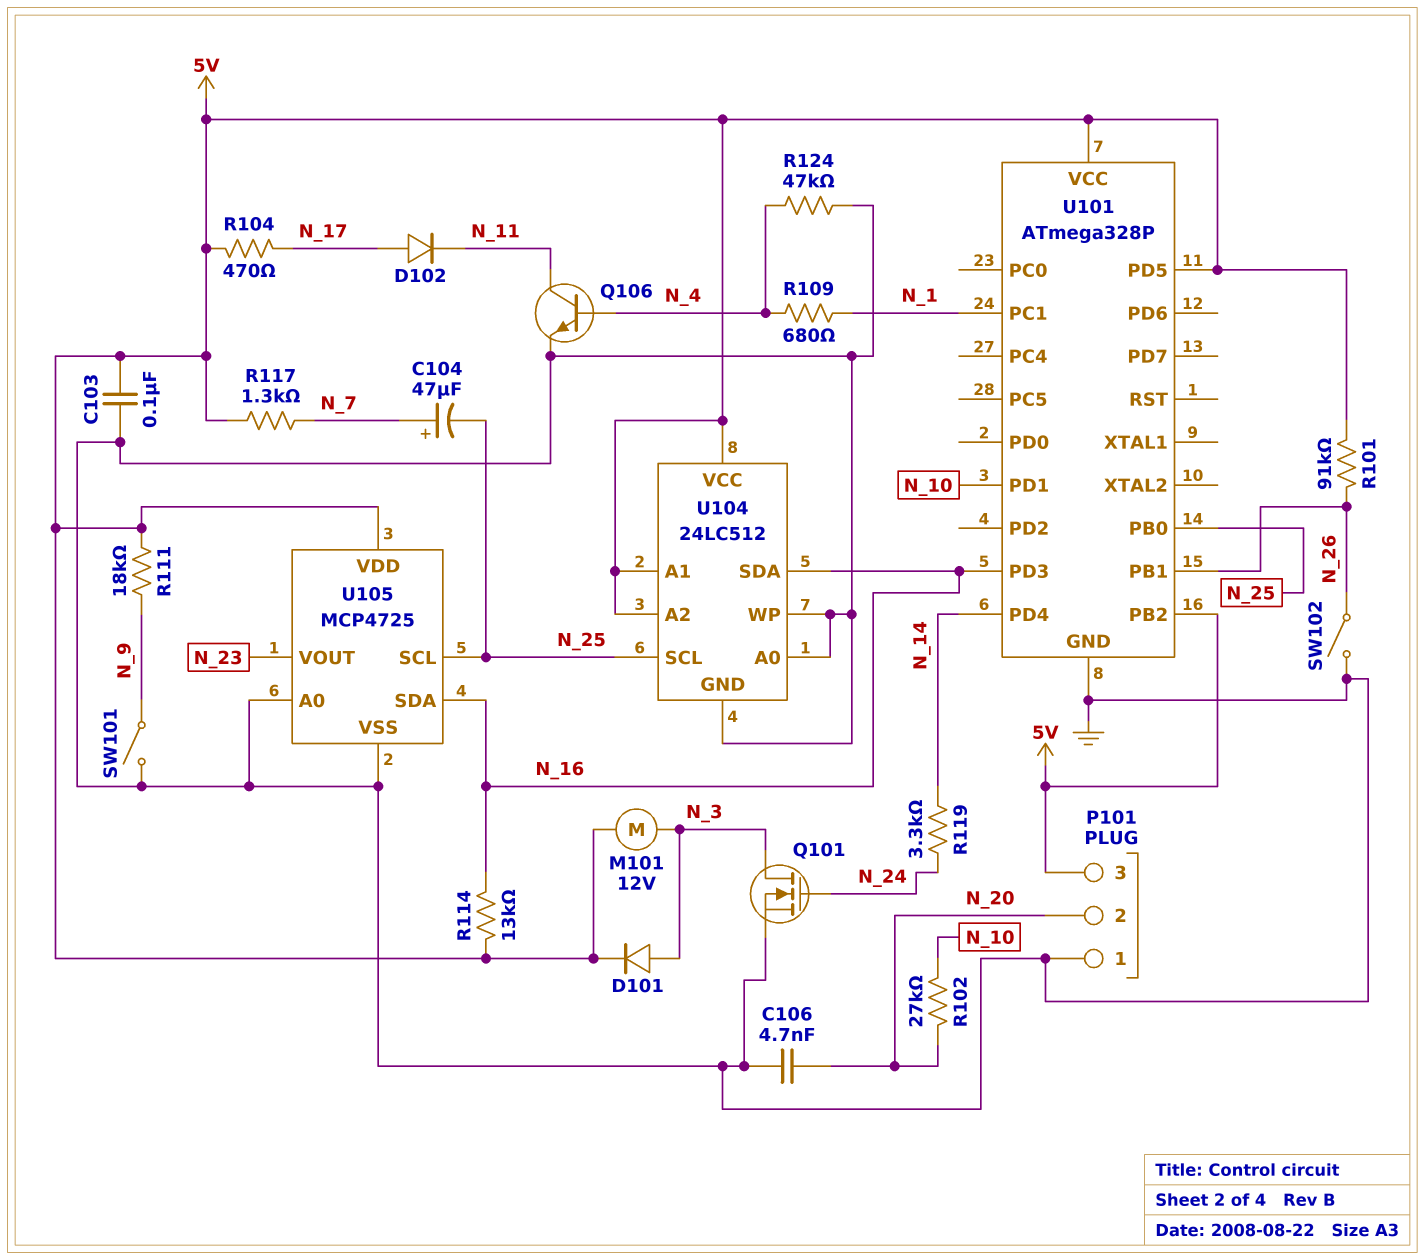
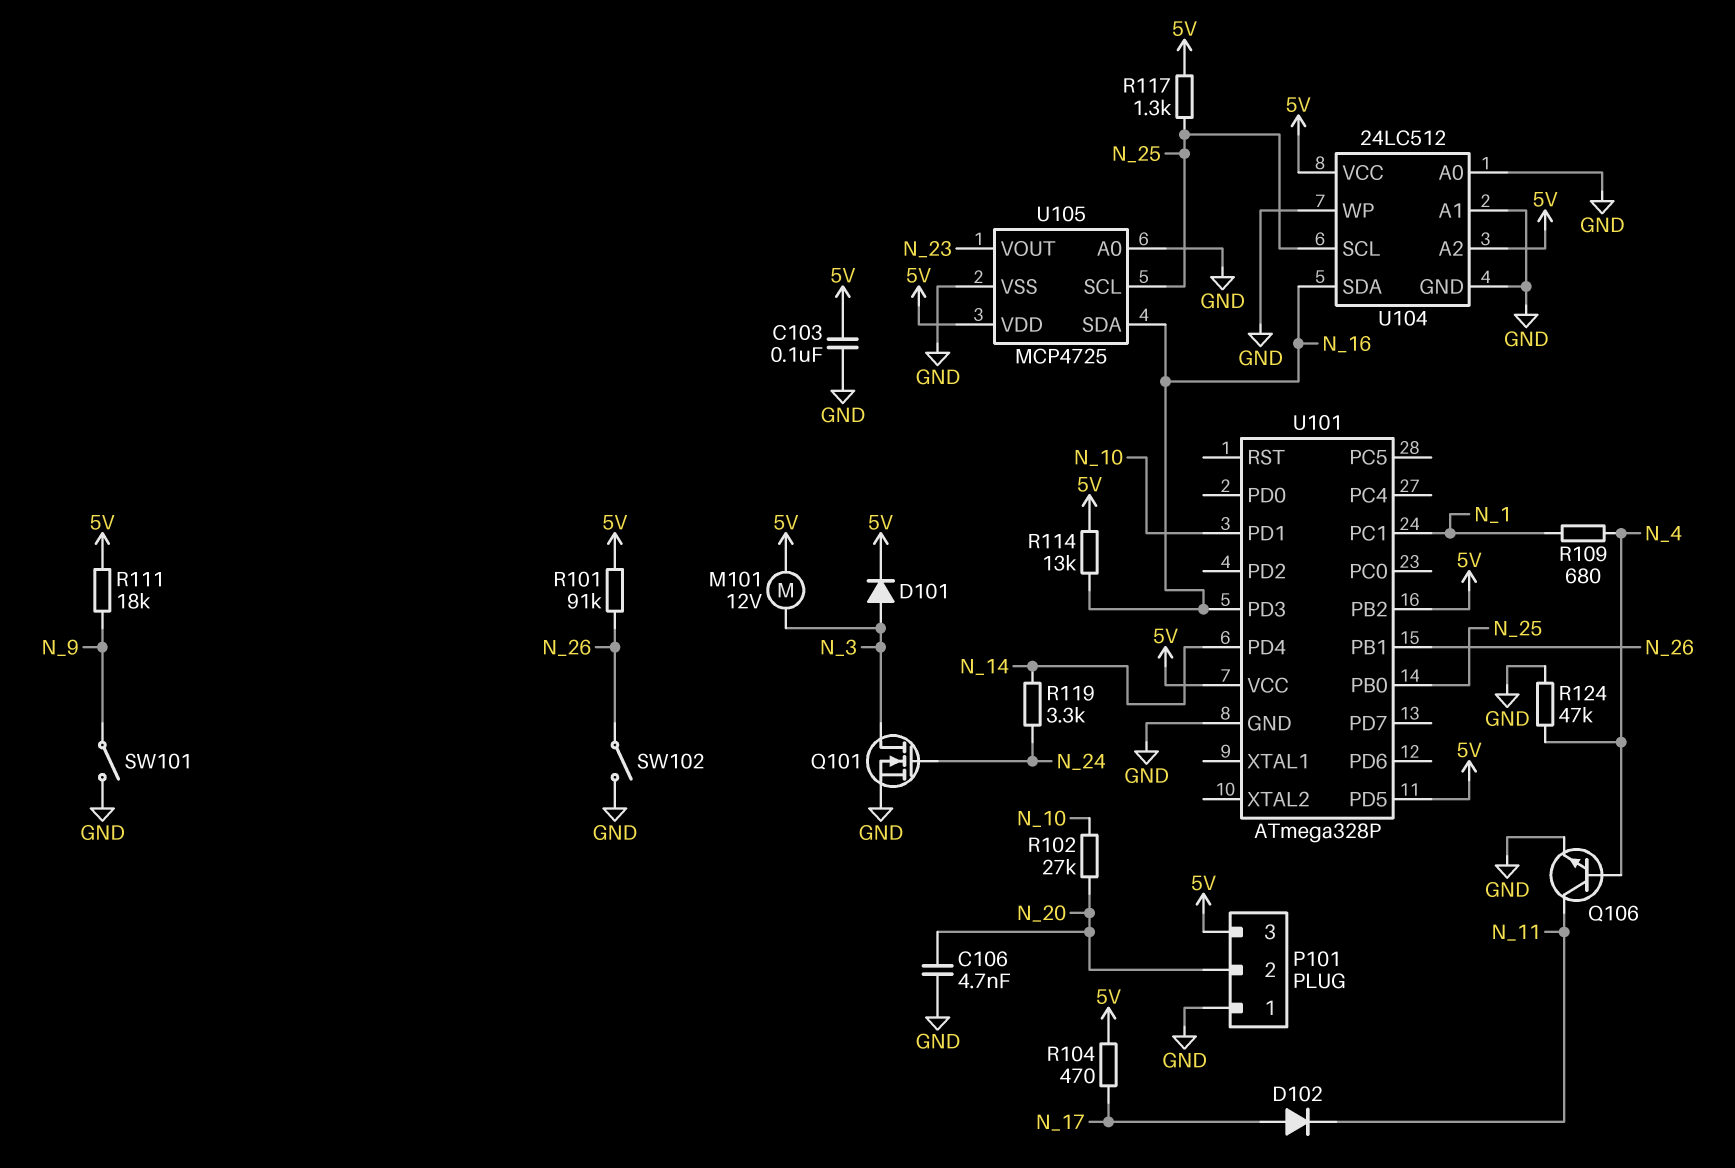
C104: 47uF (plus N_7, minus N_25) -> none
R117: 1.3k (5V, N_7) -> 1.3k (5V, N_25)
U104 pin A1: 5V -> GND

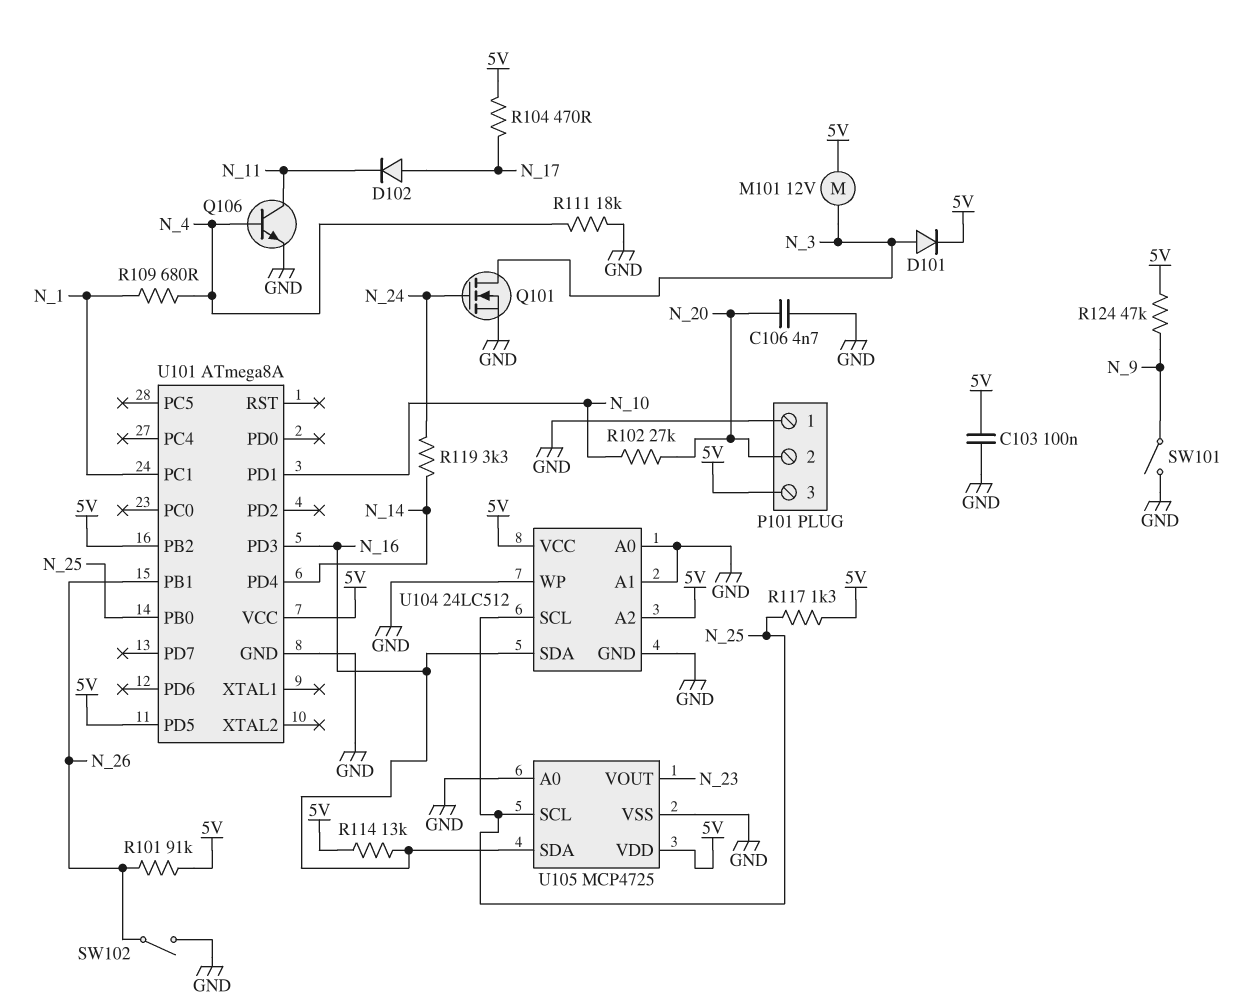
R111: 18k (5V, N_9) -> 18k (GND, N_4)
R124: 47k (GND, N_4) -> 47k (5V, N_9)
U101: ATmega328P -> ATmega8A

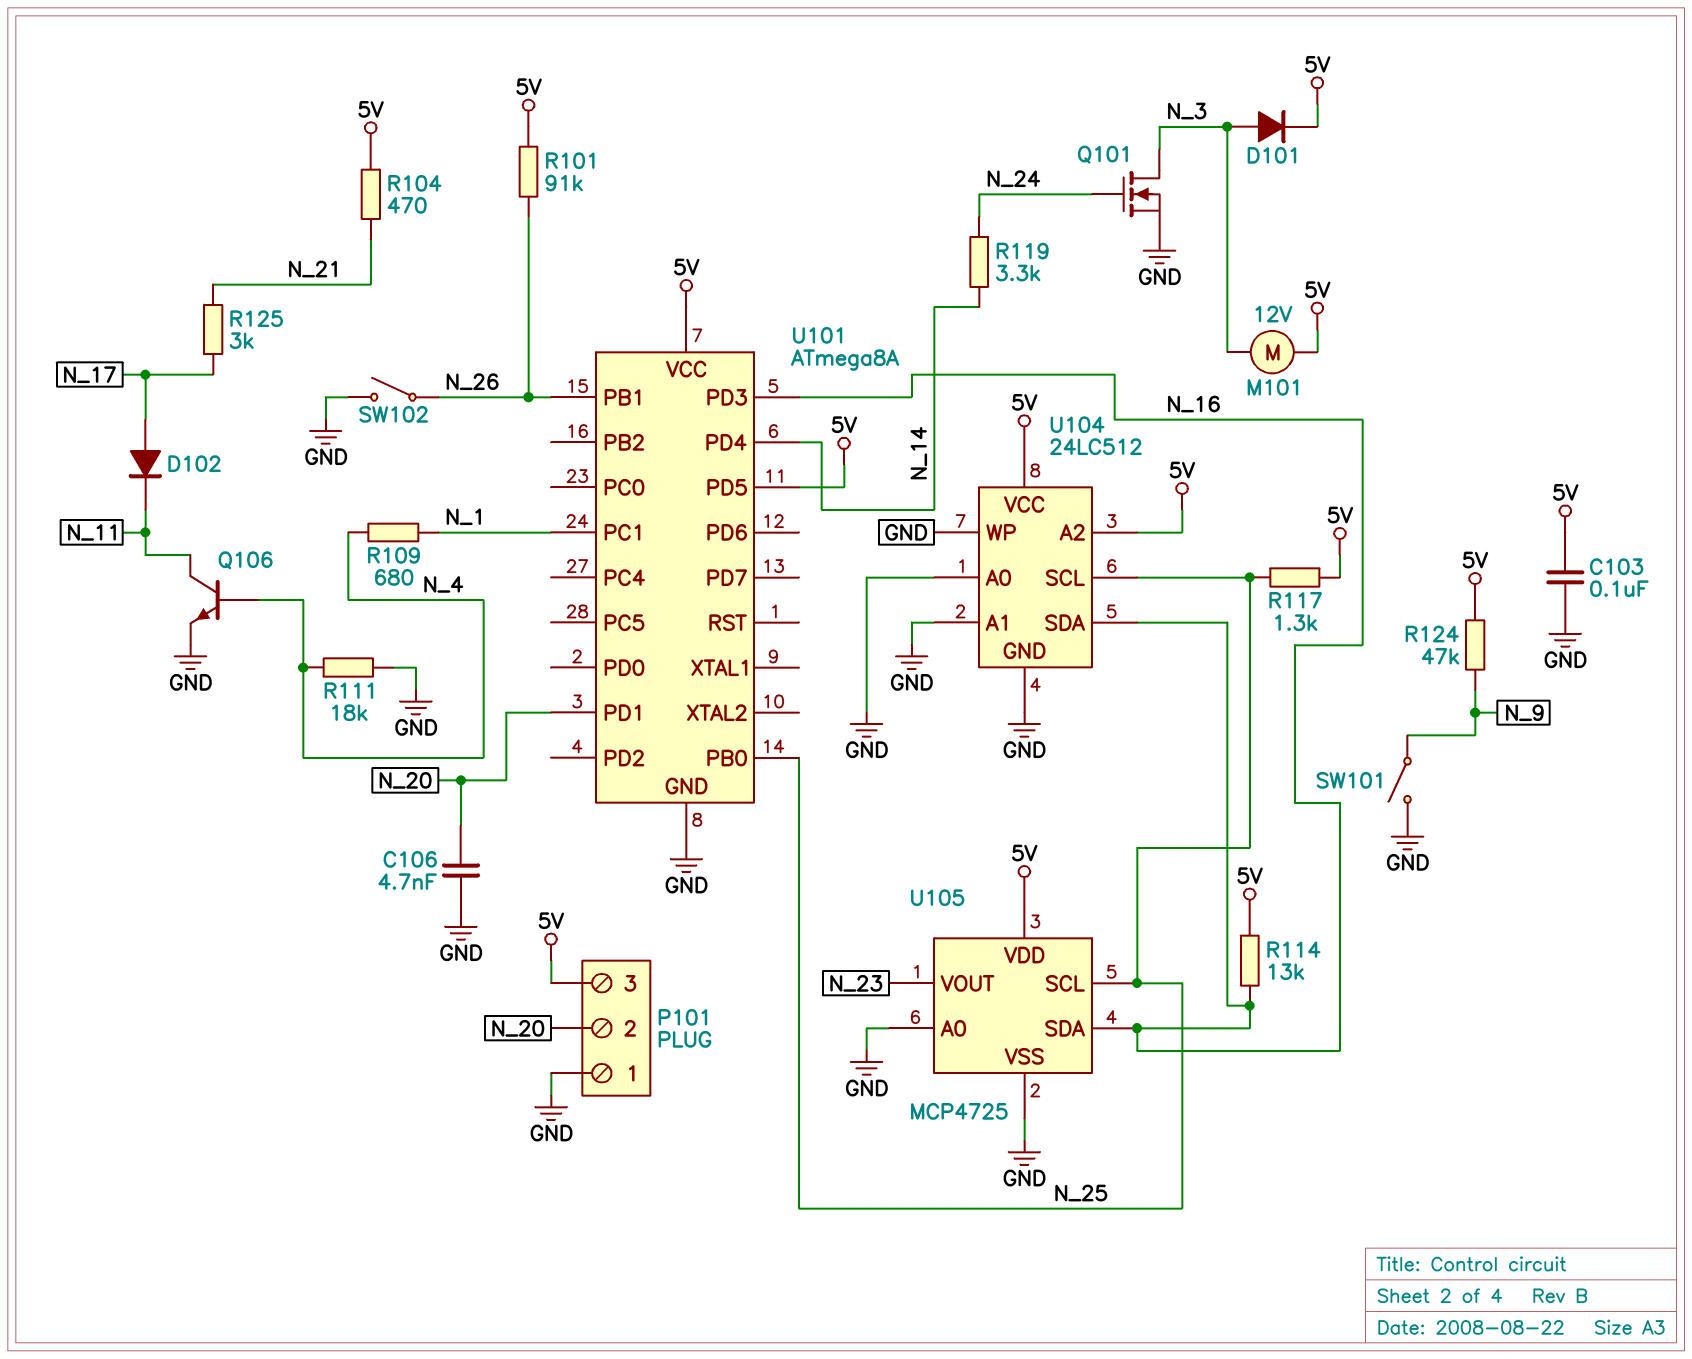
R102: 27k (N_10, N_20) -> none
R104: 470 (5V, N_17) -> 470 (5V, N_21)
R125: none -> 3k (N_17, N_21)
U101 pin PB2: 5V -> none
U101 pin PD1: N_10 -> N_20

